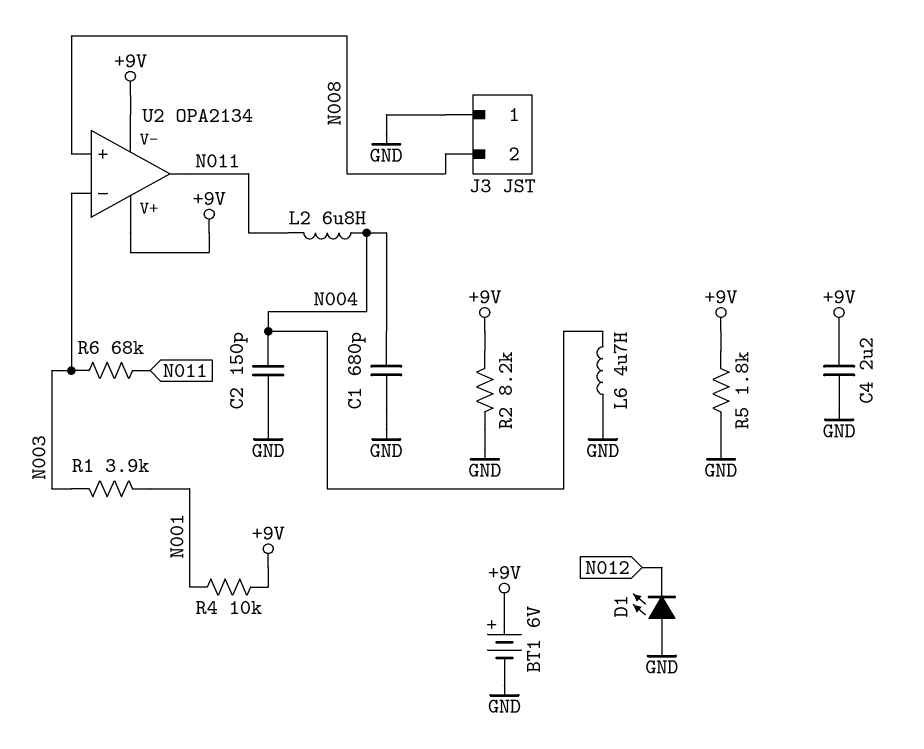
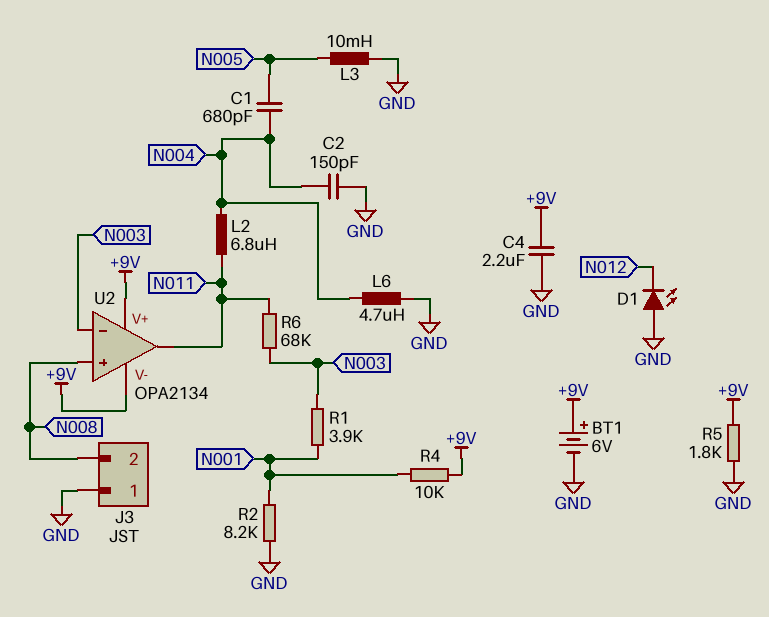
C1: 680pF (GND, N004) -> 680pF (N004, N005)
L3: none -> 10mH (GND, N005)
R2: 8.2k (+9V, GND) -> 8.2k (GND, N001)

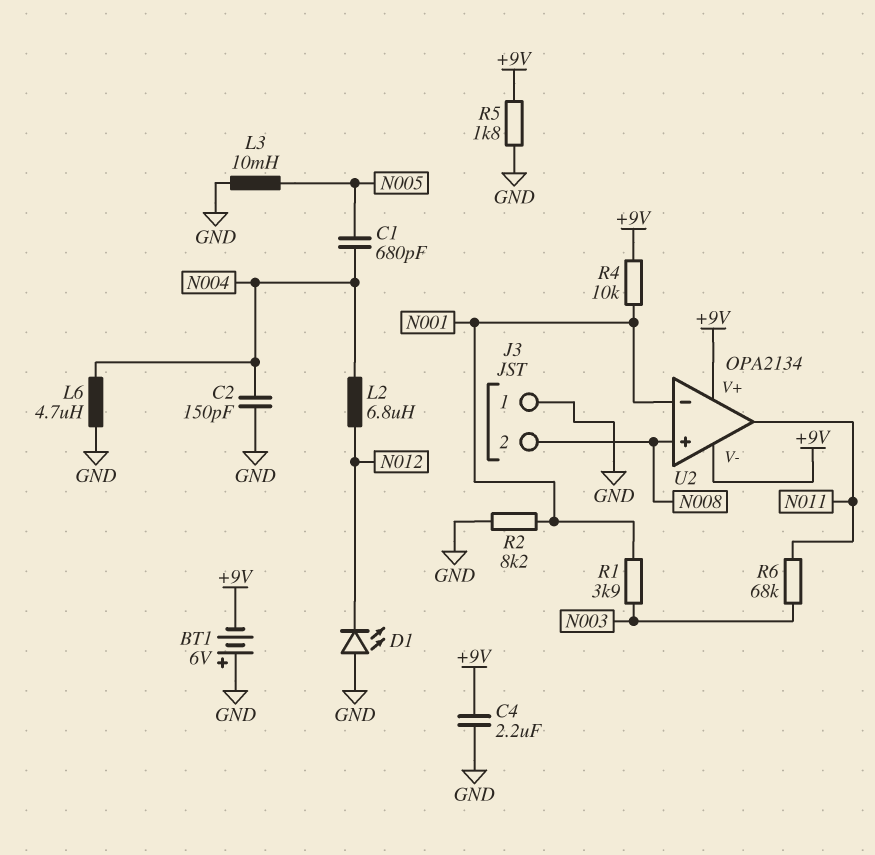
BT1: 6V (plus +9V, minus GND) -> 6V (plus GND, minus +9V)
L2: 6.8uH (N004, N011) -> 6.8uH (N004, N012)
U2 pin in-: N003 -> N001

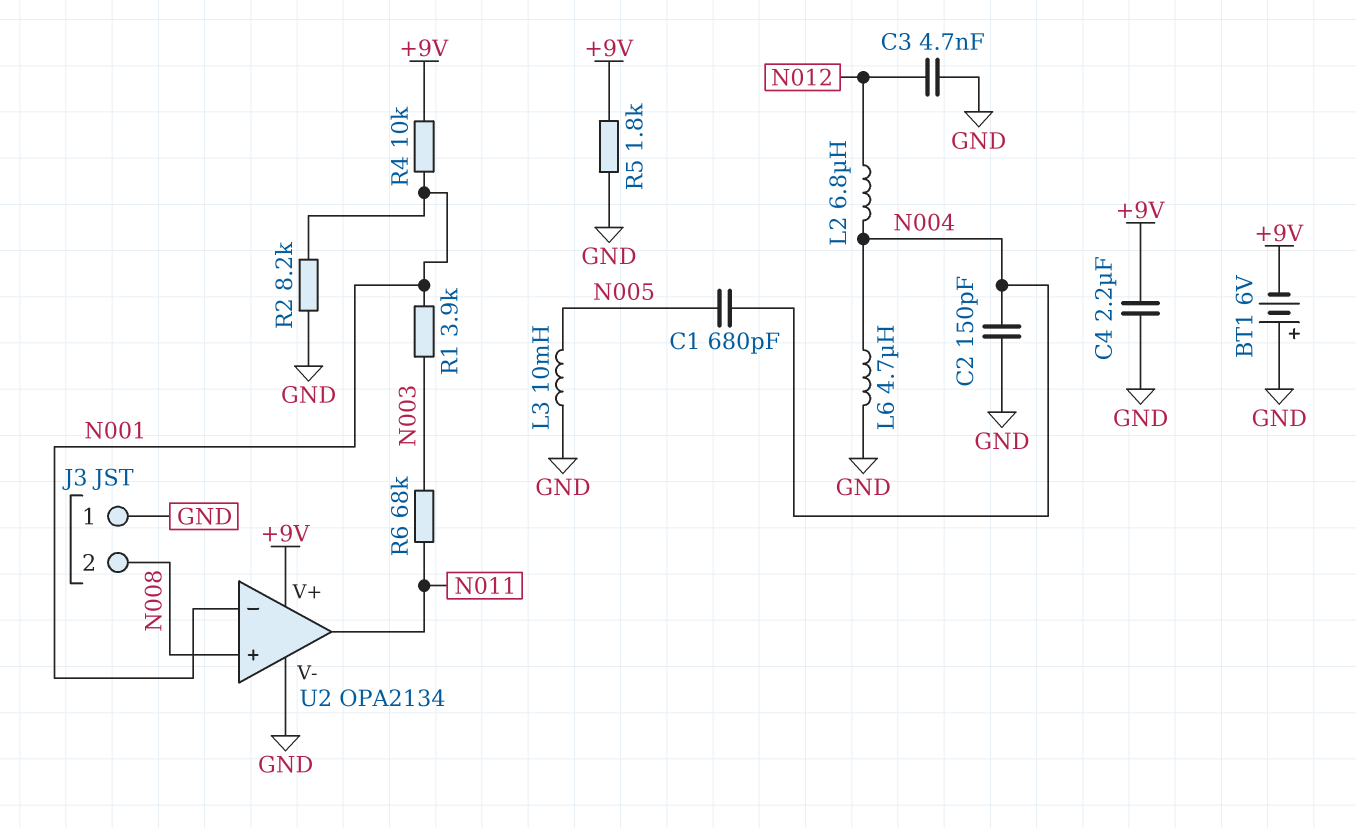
C3: none -> 4.7nF (GND, N012)
D1: LED (A GND, K N012) -> none
U2 pin V-: +9V -> GND

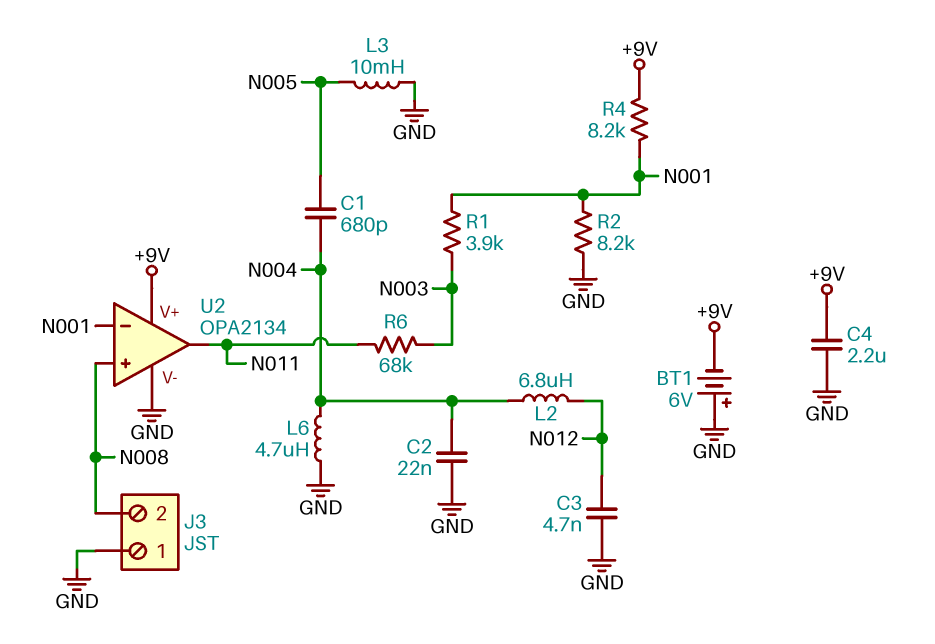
C2: 150pF (GND, N004) -> 22nF (GND, N004)
R4: 10k (+9V, N001) -> 8.2k (+9V, N001)
R5: 1.8k (+9V, GND) -> none

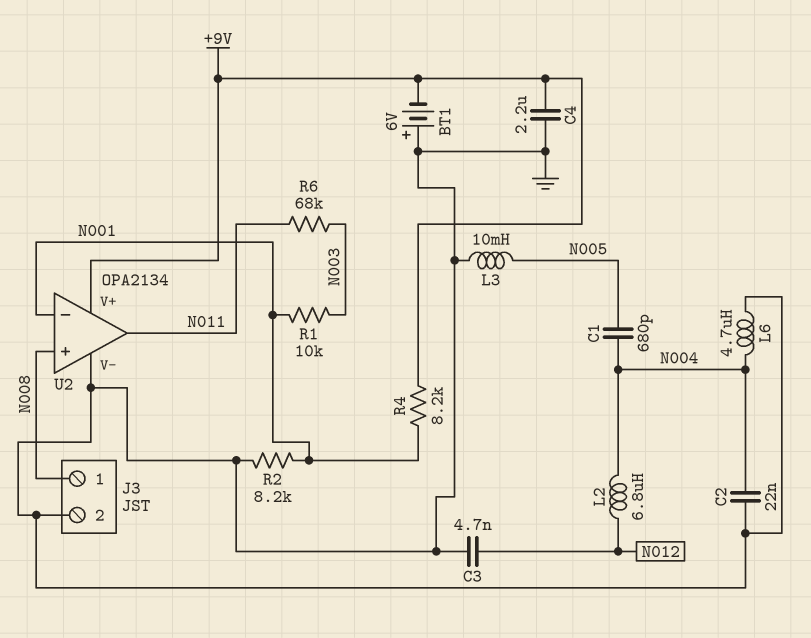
J3 pin 1: GND -> N008
J3 pin 2: N008 -> GND
R1: 3.9k (N001, N003) -> 10k (N001, N003)

